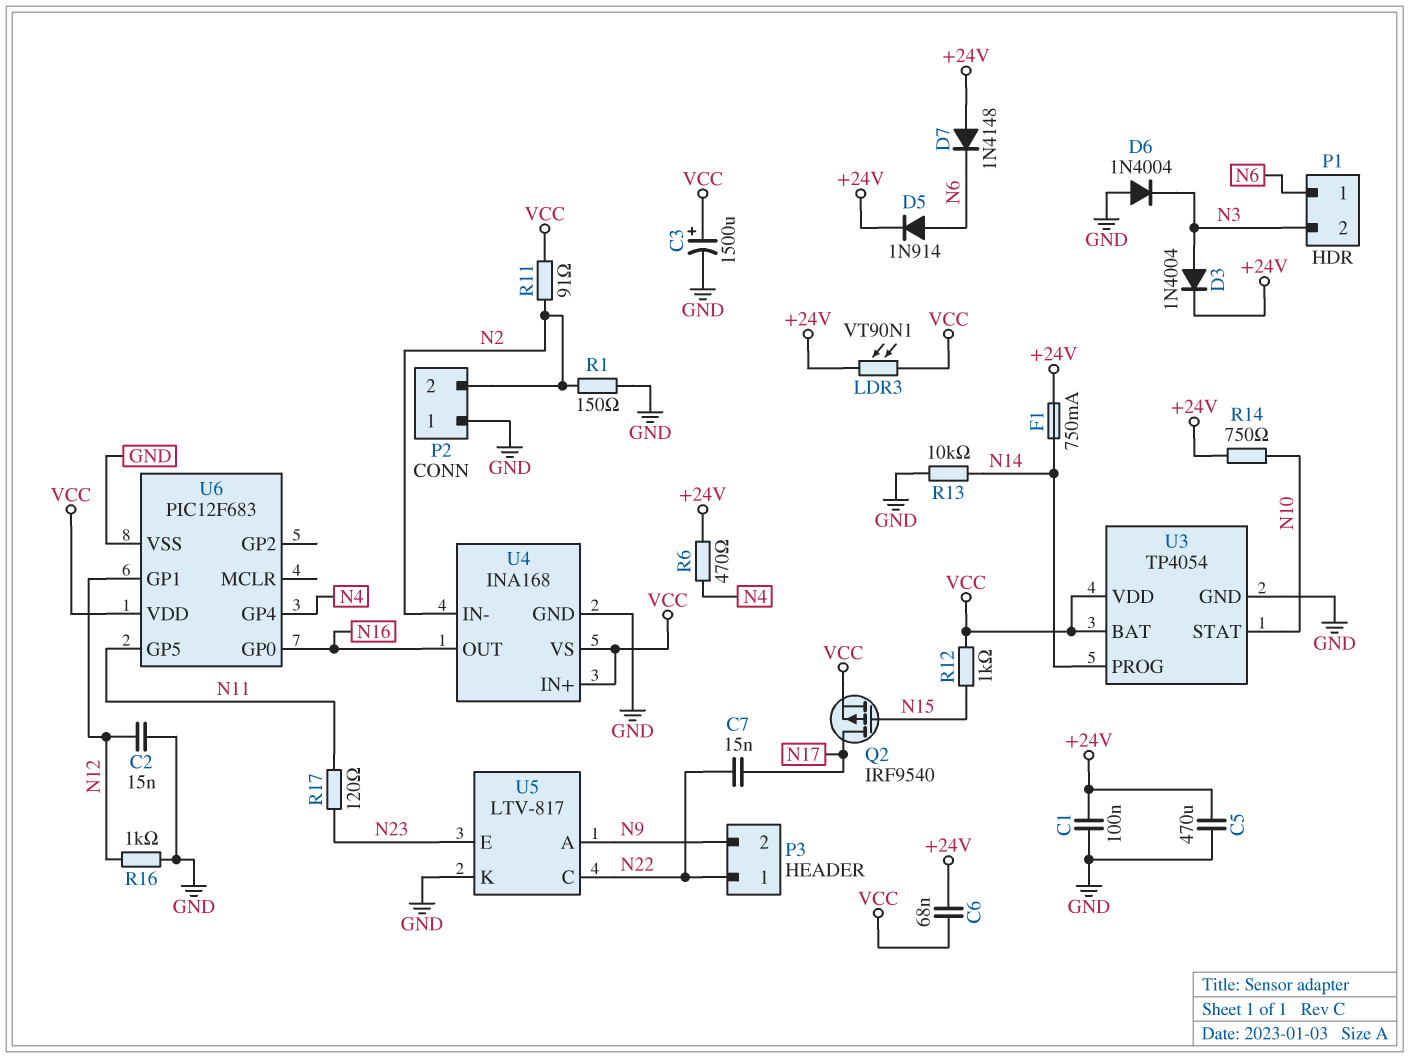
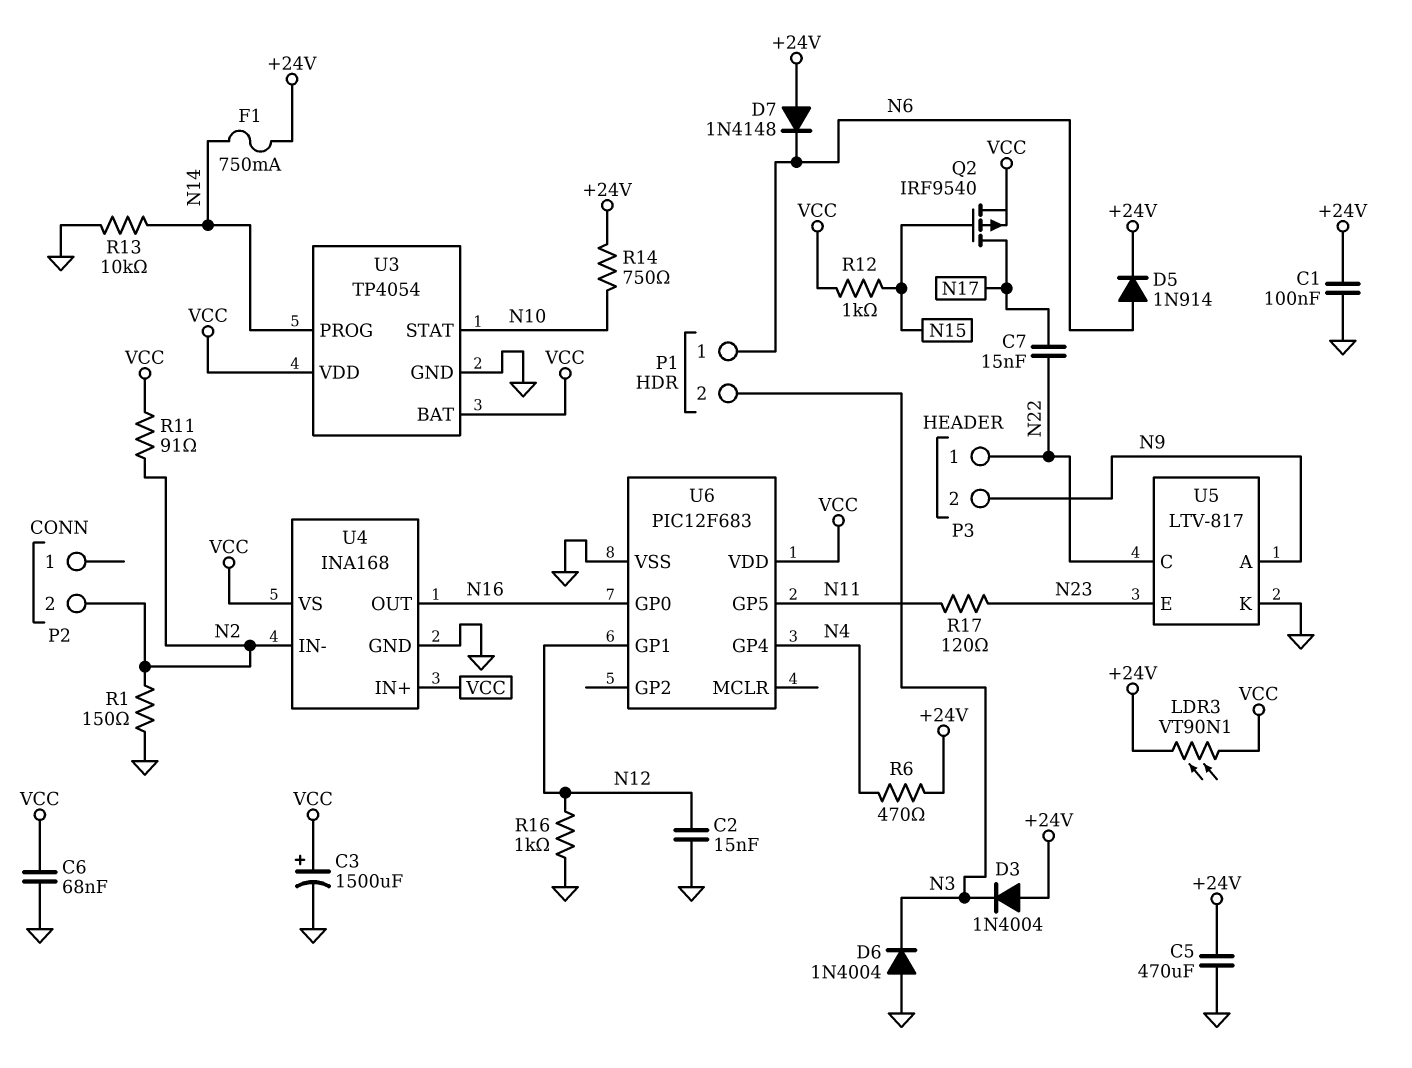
C6: 68nF (+24V, VCC) -> 68nF (GND, VCC)
D3: diode 1N4004 (A N3, K +24V) -> diode 1N4004 (A +24V, K N3)
P2 pin 1: GND -> none

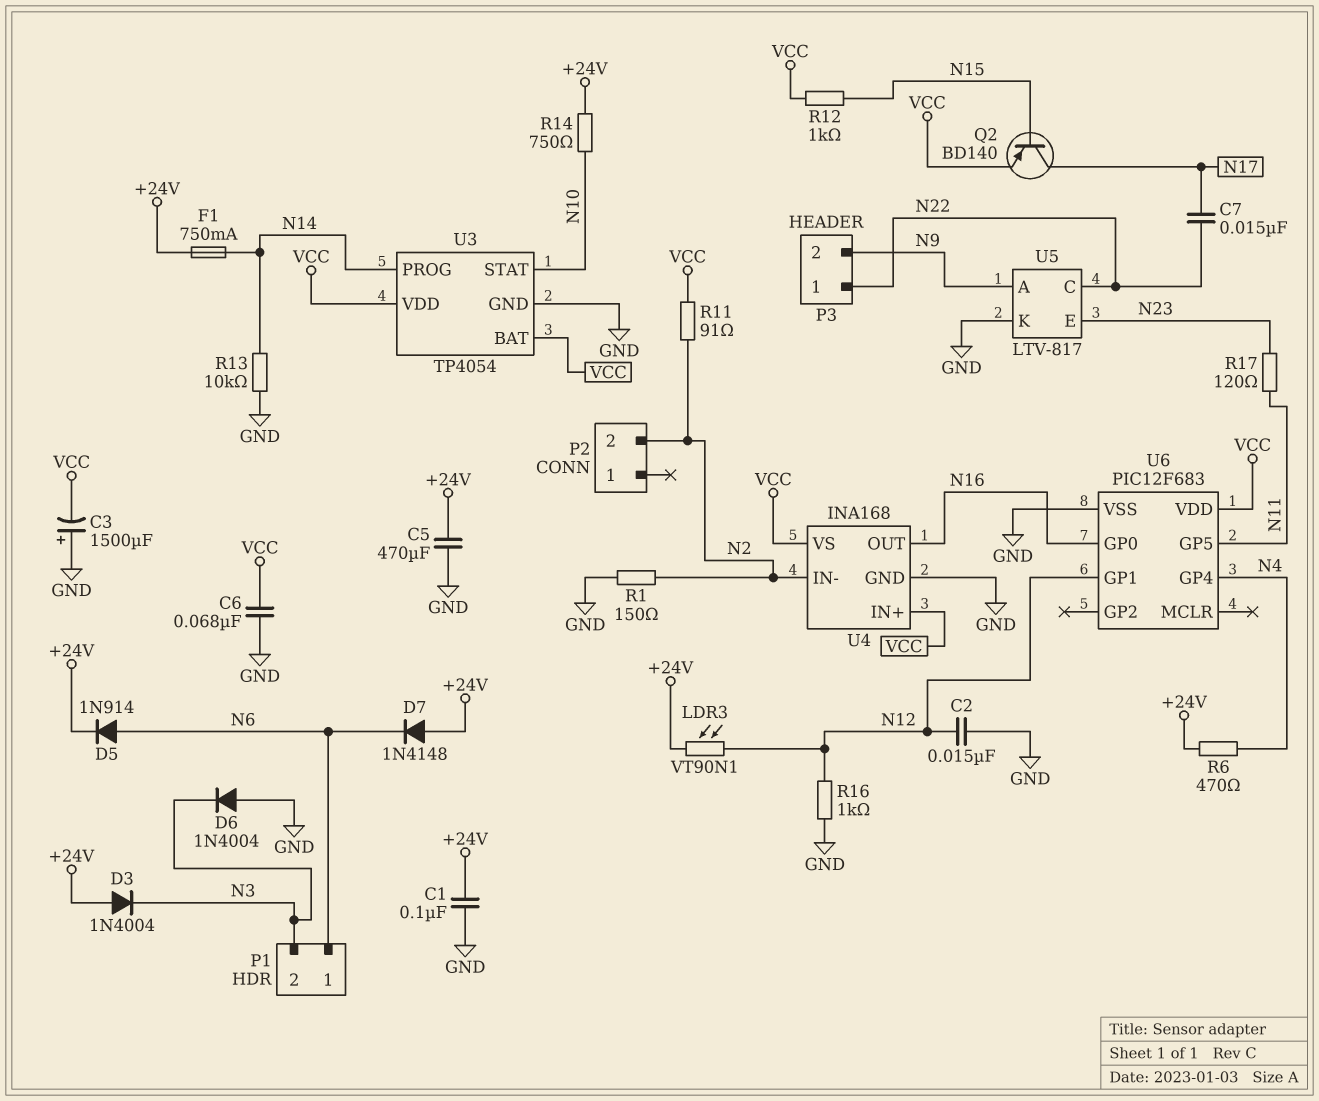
C3: 1500uF (plus VCC, minus GND) -> 1500uF (plus GND, minus VCC)
LDR3: VT90N1 (+24V, VCC) -> VT90N1 (+24V, N12)
Q2: PMOS IRF9540 (G N15, D N17, S VCC) -> PNP BD140 (B N15, C N17, E VCC)

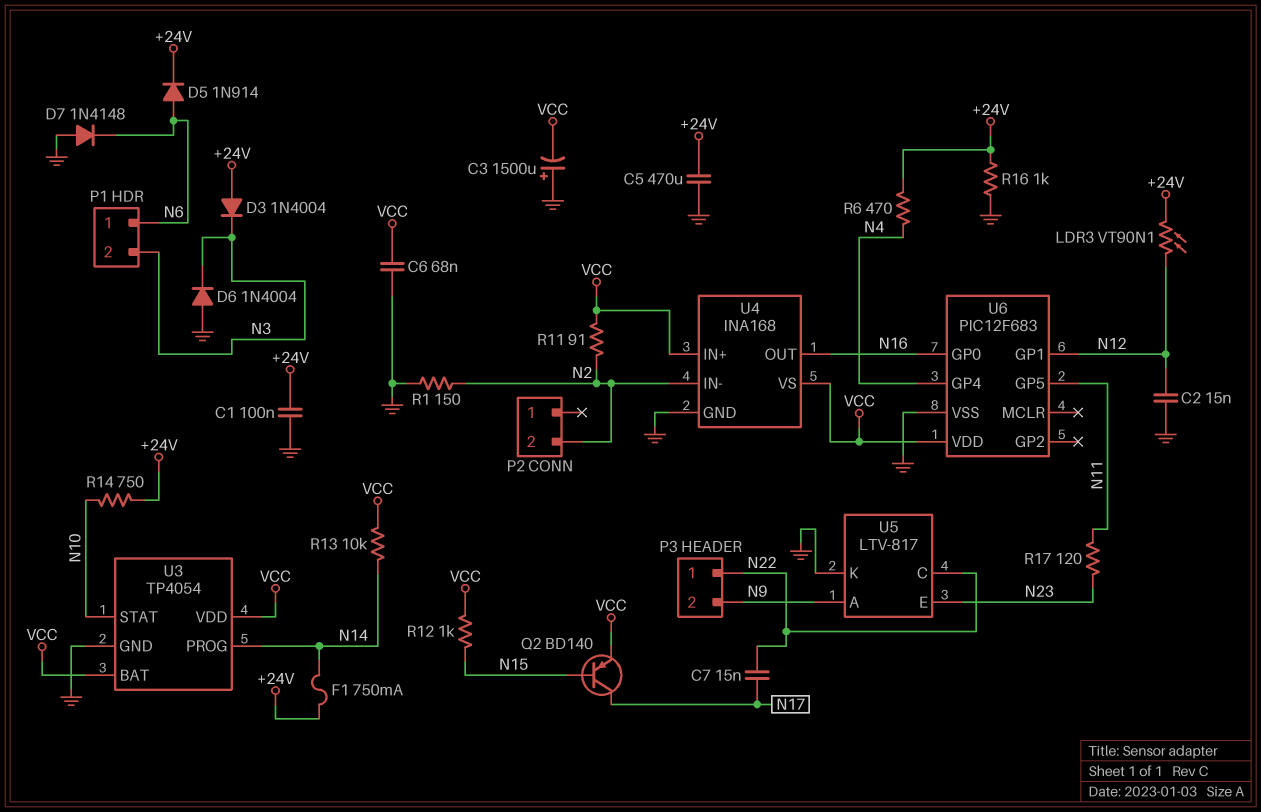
D7: diode 1N4148 (A +24V, K N6) -> diode 1N4148 (A GND, K N6)
R13: 10k (GND, N14) -> 10k (N14, VCC)
R16: 1k (GND, N12) -> 1k (+24V, GND)

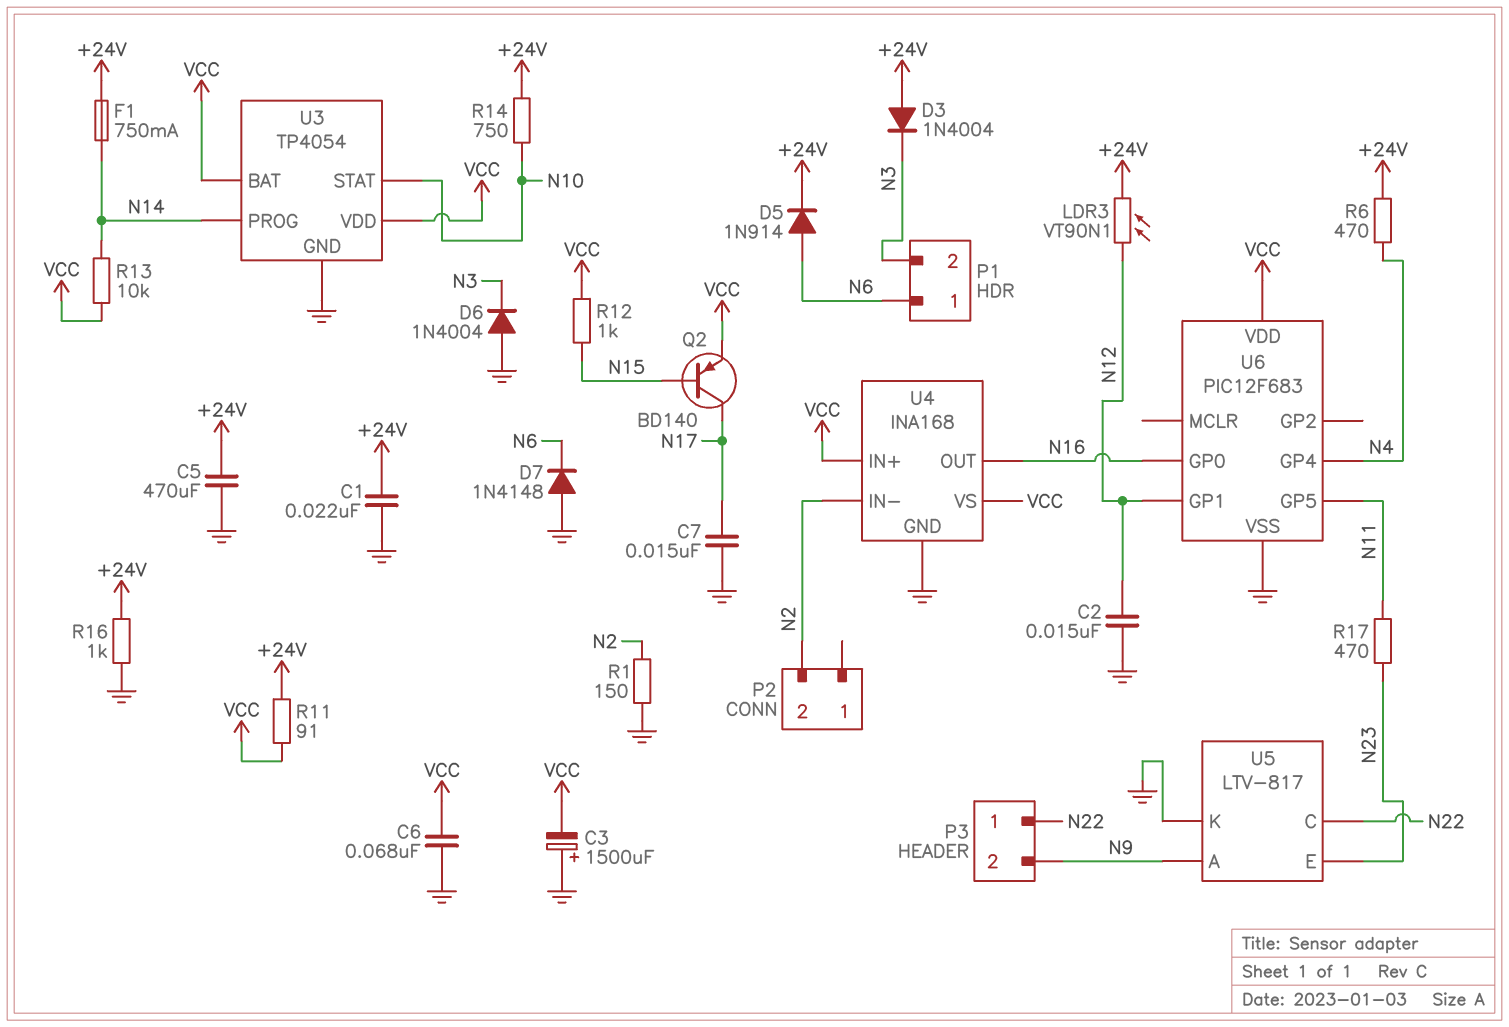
C1: 100nF (+24V, GND) -> 22nF (+24V, GND)
C7: 15nF (N17, N22) -> 15nF (GND, N17)
R11: 91 (N2, VCC) -> 91 (+24V, VCC)
R17: 120 (N11, N23) -> 470 (N11, N23)

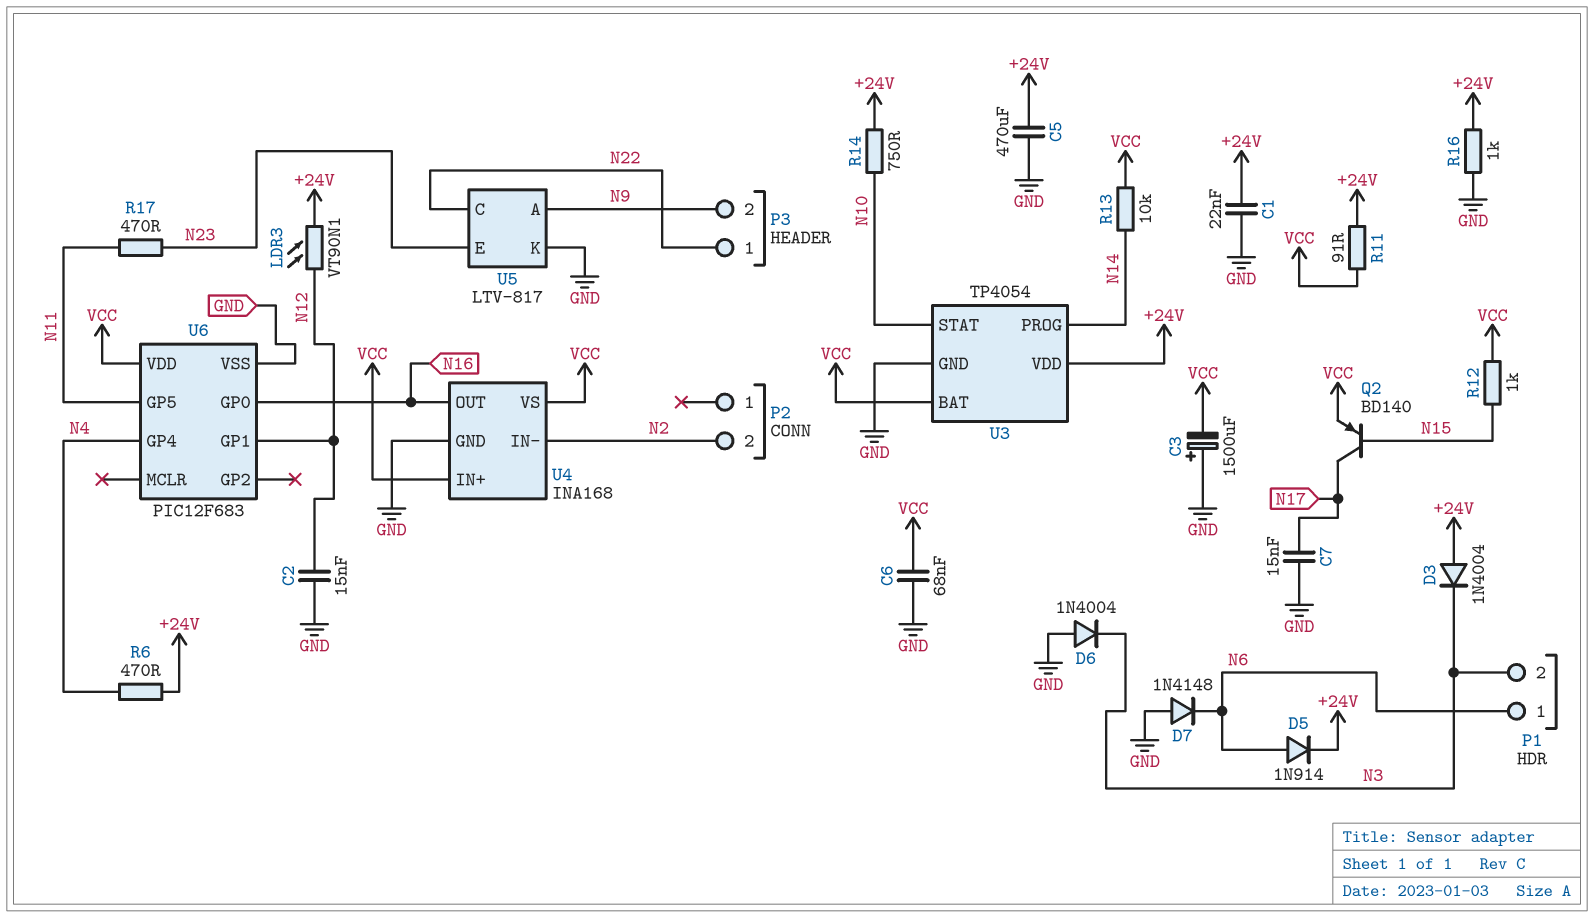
F1: 750mA (+24V, N14) -> none
R1: 150 (GND, N2) -> none
U3 pin VDD: VCC -> +24V

